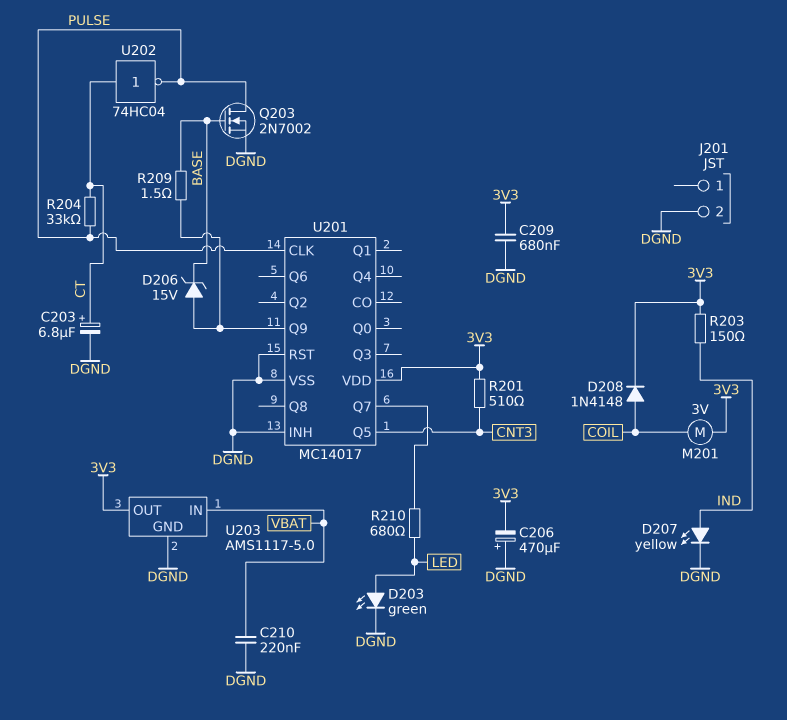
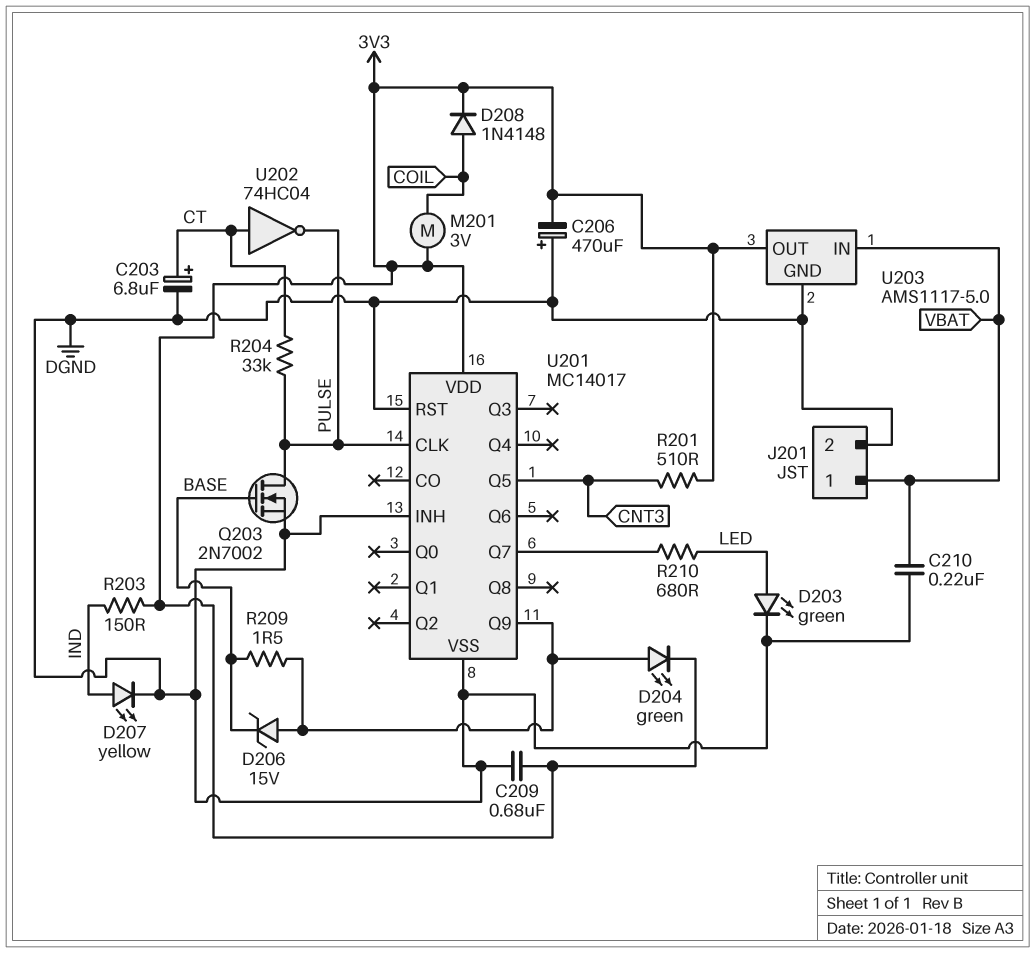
D204: none -> LED green (A U201/Q9, K 3V3)
J201 pin 1: none -> VBAT

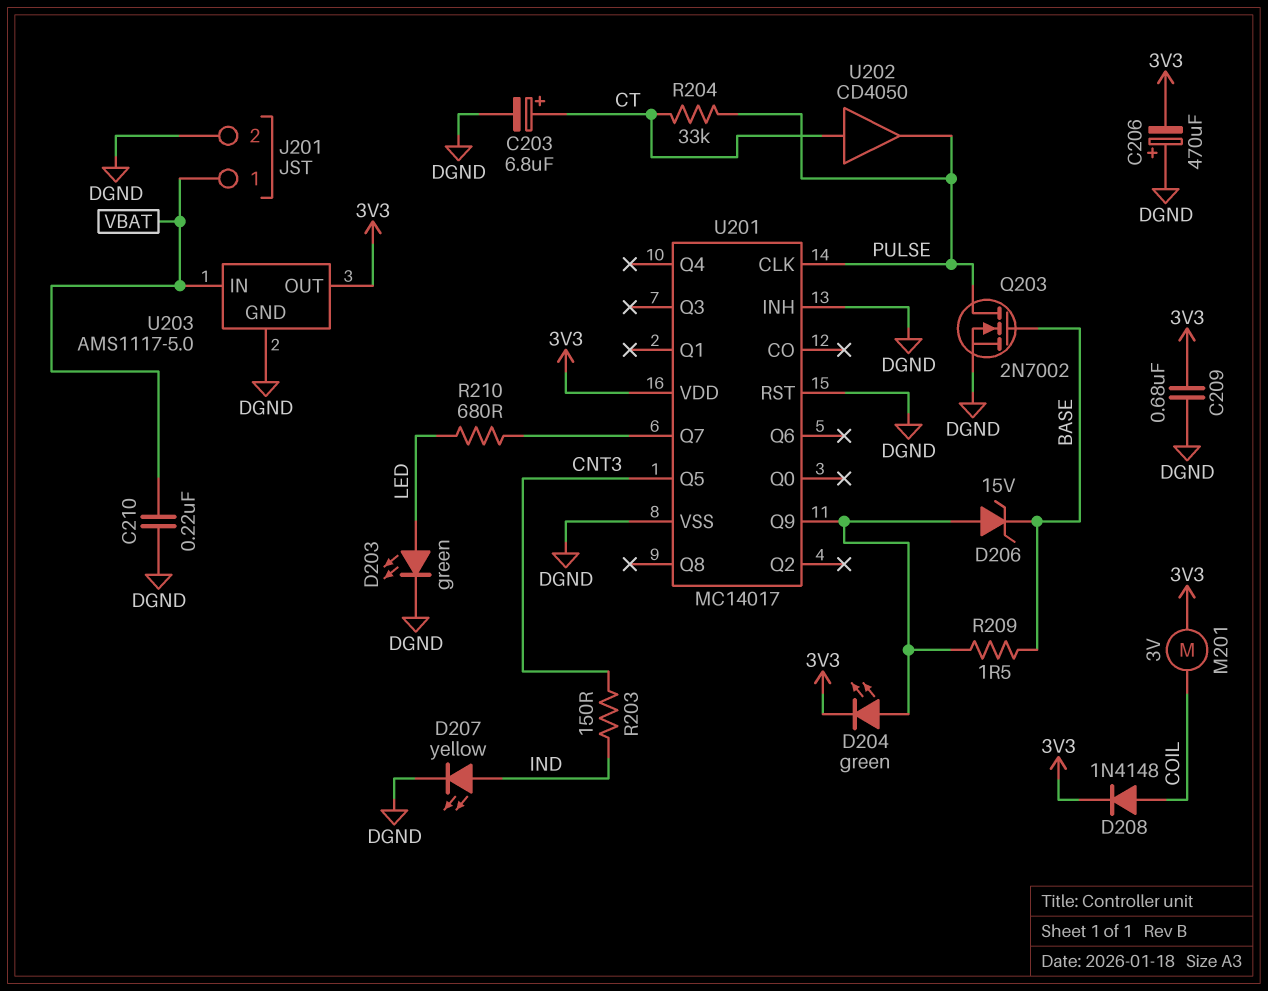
R201: 510 (3V3, CNT3) -> none
R203: 150 (3V3, IND) -> 150 (CNT3, IND)
U202: NOT 74HC04 (in CT, out PULSE) -> buffer CD4050 (in CT, out PULSE)

